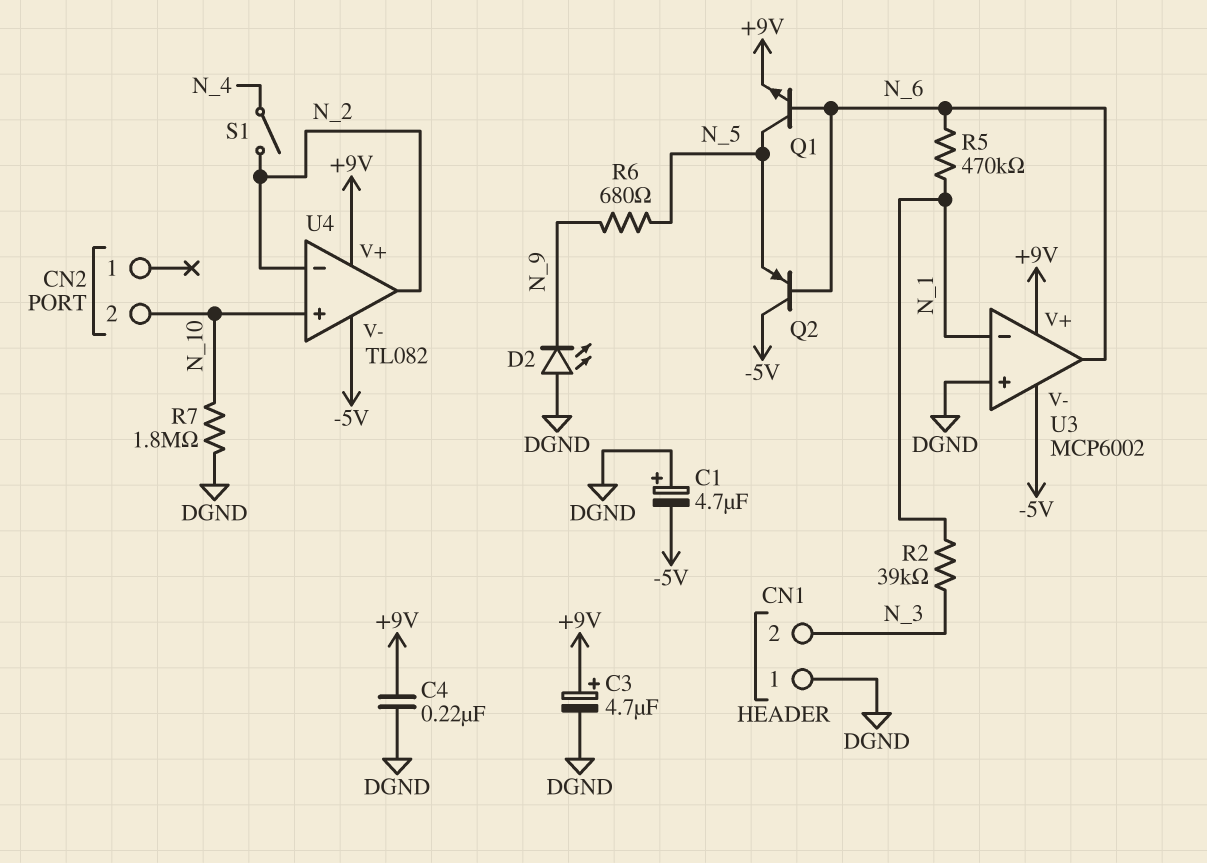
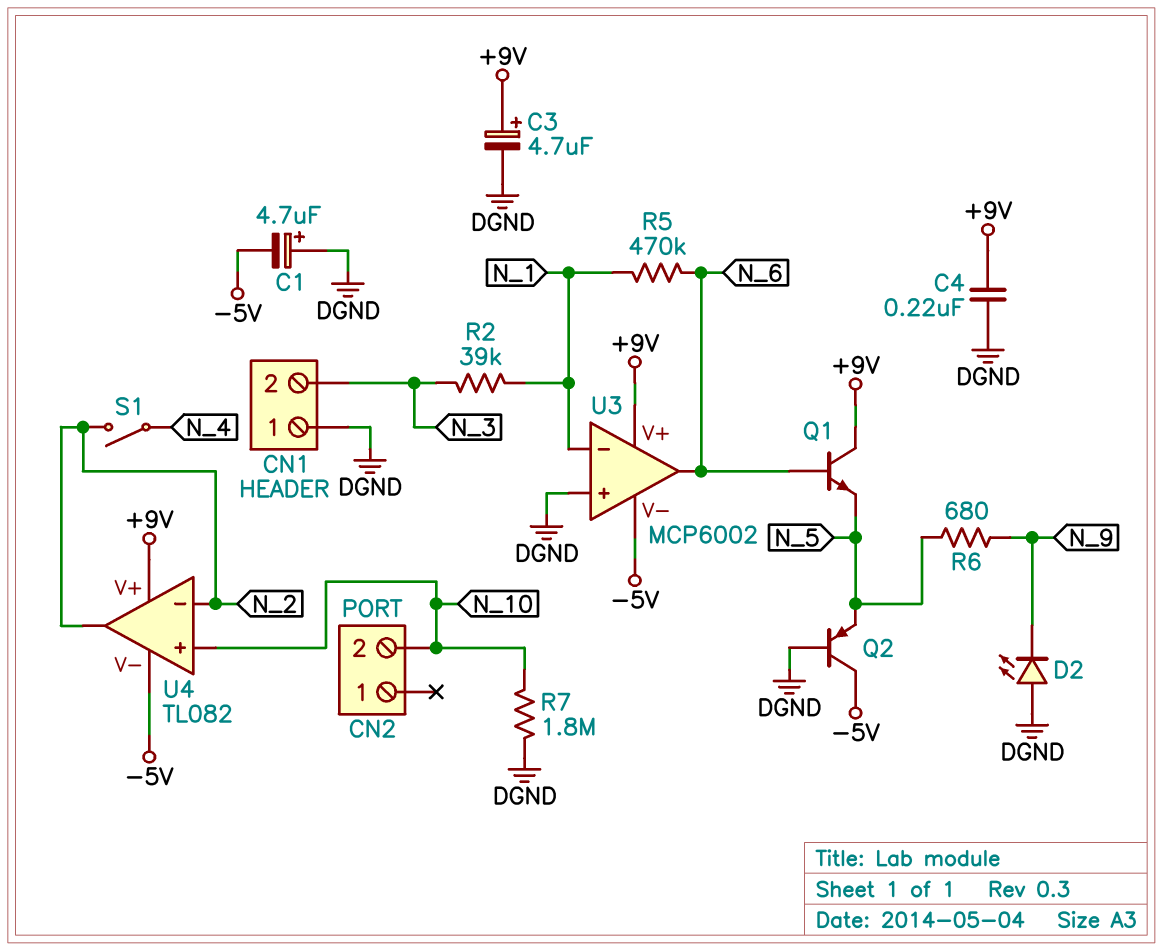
Q1: NPN (B N_6, C N_5, E +9V) -> NPN (B N_6, C +9V, E N_5)
Q2: PNP (B N_6, C -5V, E N_5) -> PNP (B DGND, C -5V, E N_5)

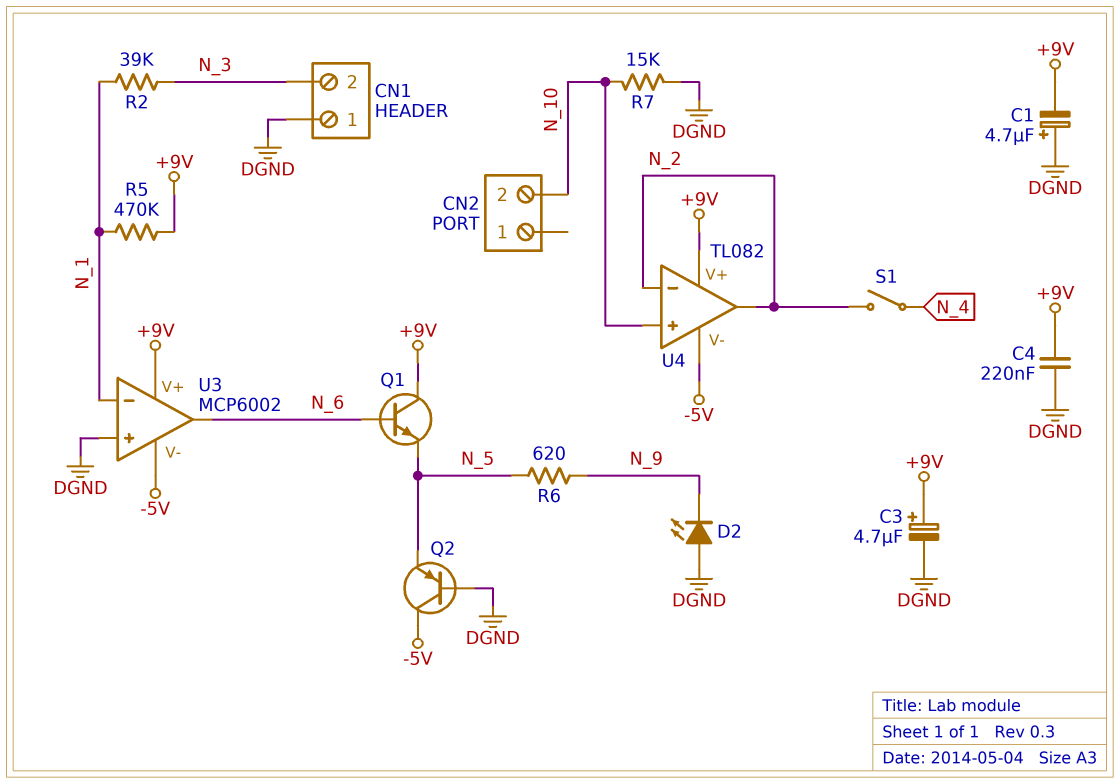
C1: 4.7uF (plus DGND, minus -5V) -> 4.7uF (plus DGND, minus +9V)
R5: 470k (N_1, N_6) -> 470k (+9V, N_1)
R6: 680 (N_5, N_9) -> 620 (N_5, N_9)
R7: 1.8M (DGND, N_10) -> 15k (DGND, N_10)

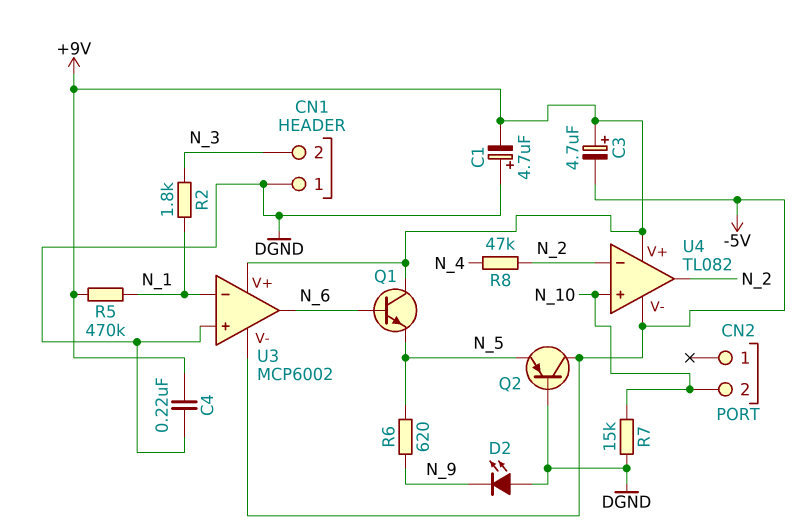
C3: 4.7uF (plus +9V, minus DGND) -> 4.7uF (plus +9V, minus -5V)
R2: 39k (N_1, N_3) -> 1.8k (N_1, N_3)
R8: none -> 47k (N_2, N_4)
S1: switch (N_2, N_4) -> none

